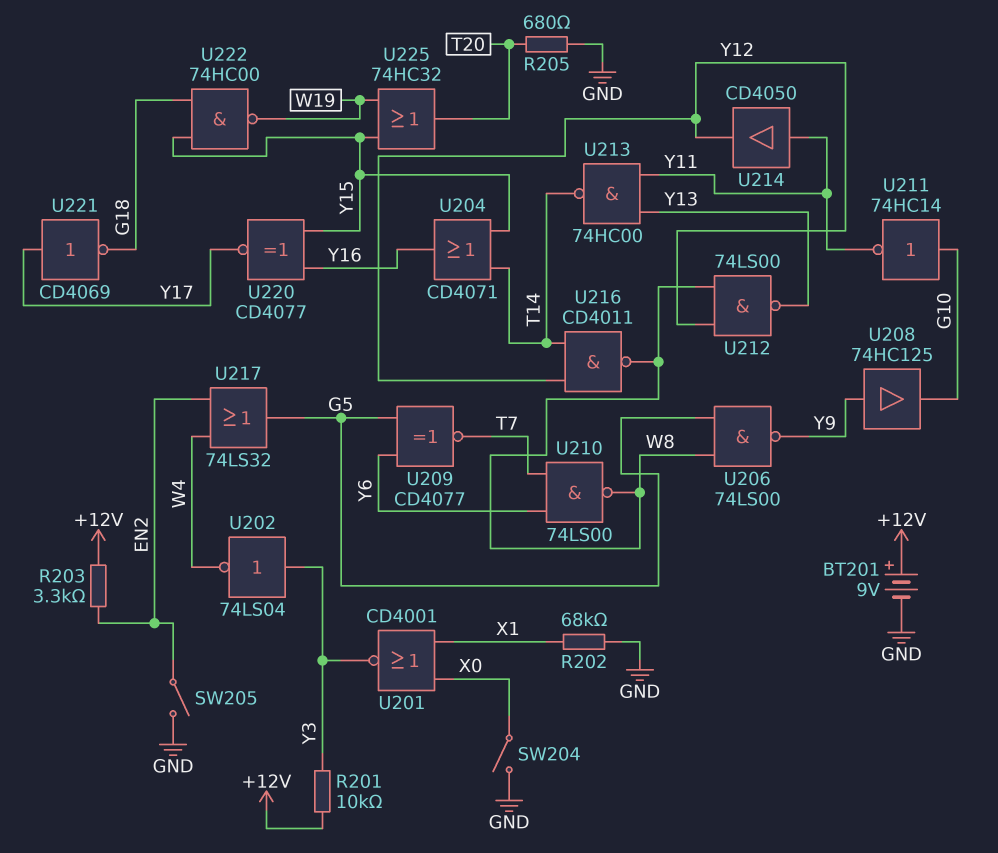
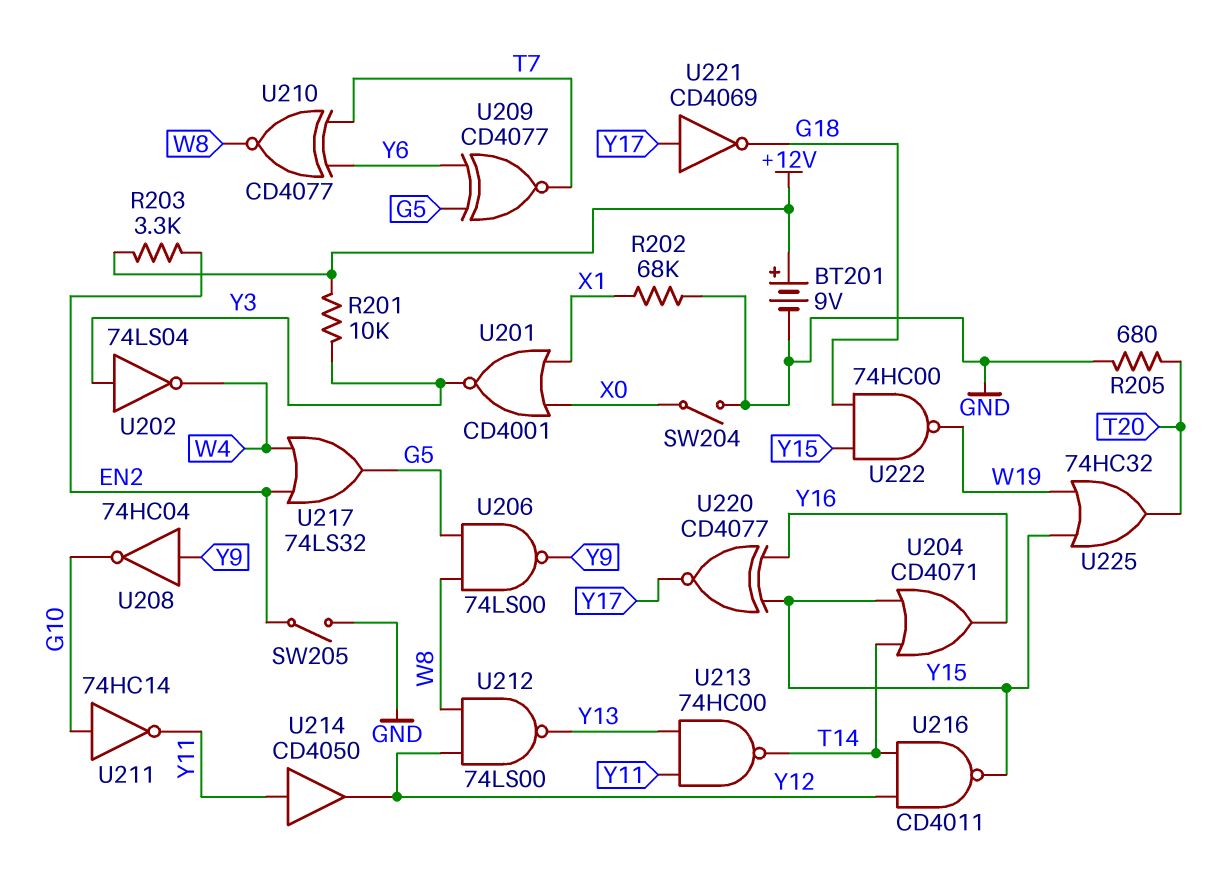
U208: buffer 74HC125 (in Y9, out G10) -> NOT 74HC04 (in Y9, out G10)
U210: NAND 74LS00 (in T7, in Y6, out W8) -> XNOR CD4077 (in T7, in Y6, out W8)
U216: NAND CD4011 (in T14, in Y12, out W8) -> NAND CD4011 (in T14, in Y12, out Y15)

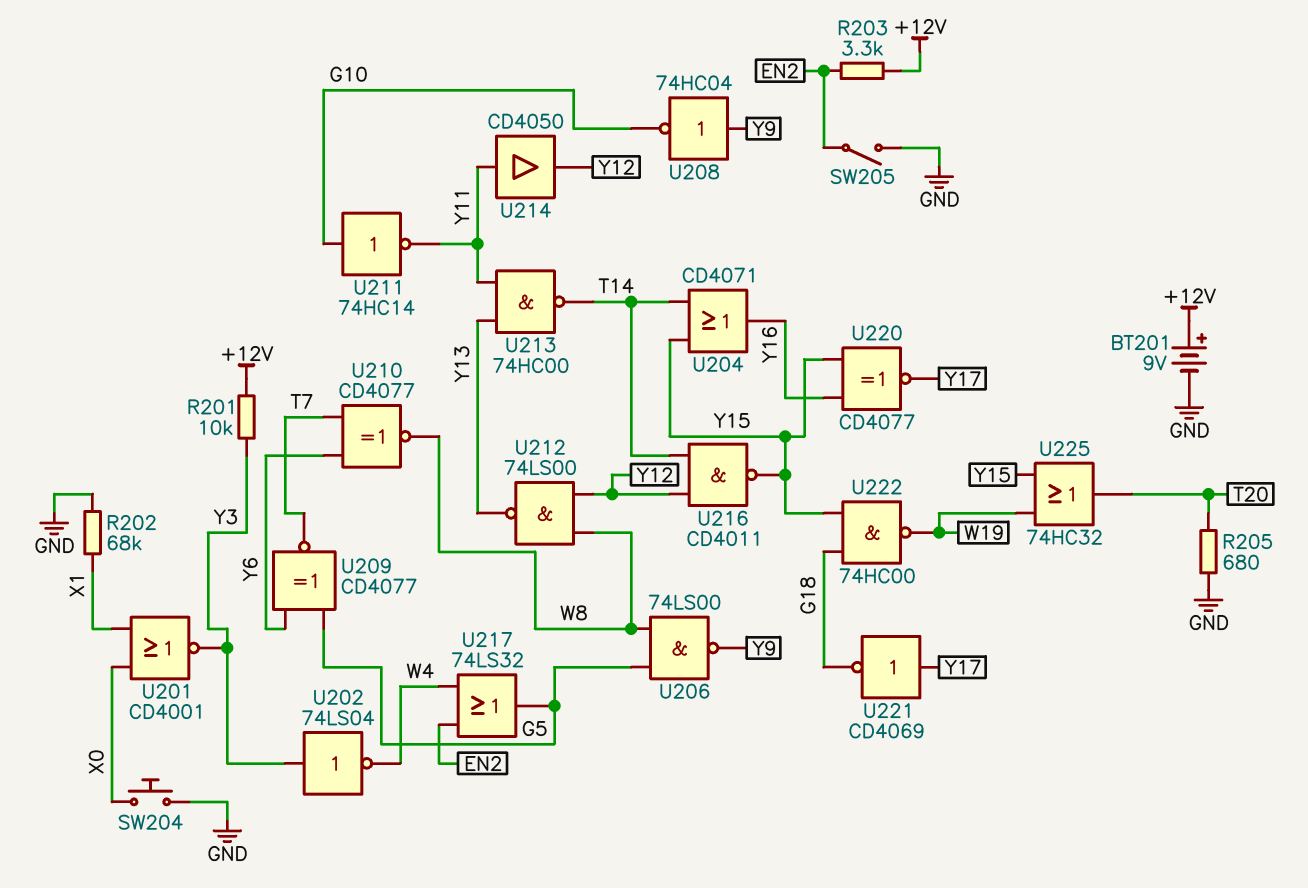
SW204: switch (GND, X0) -> button (GND, X0)

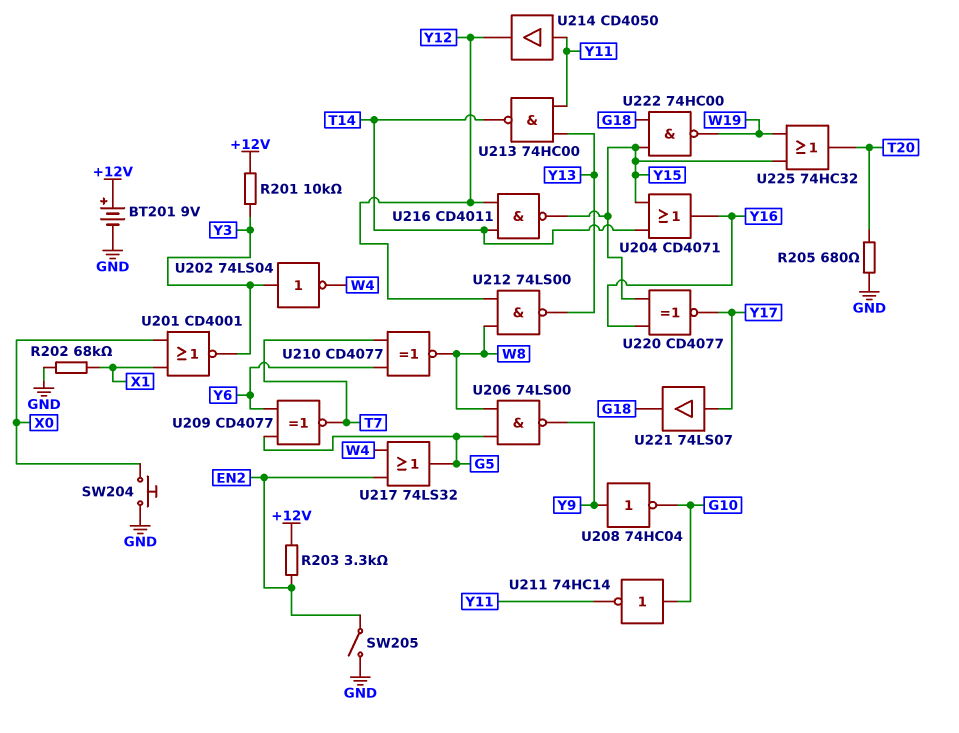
U221: NOT CD4069 (in Y17, out G18) -> buffer 74LS07 (in Y17, out G18)

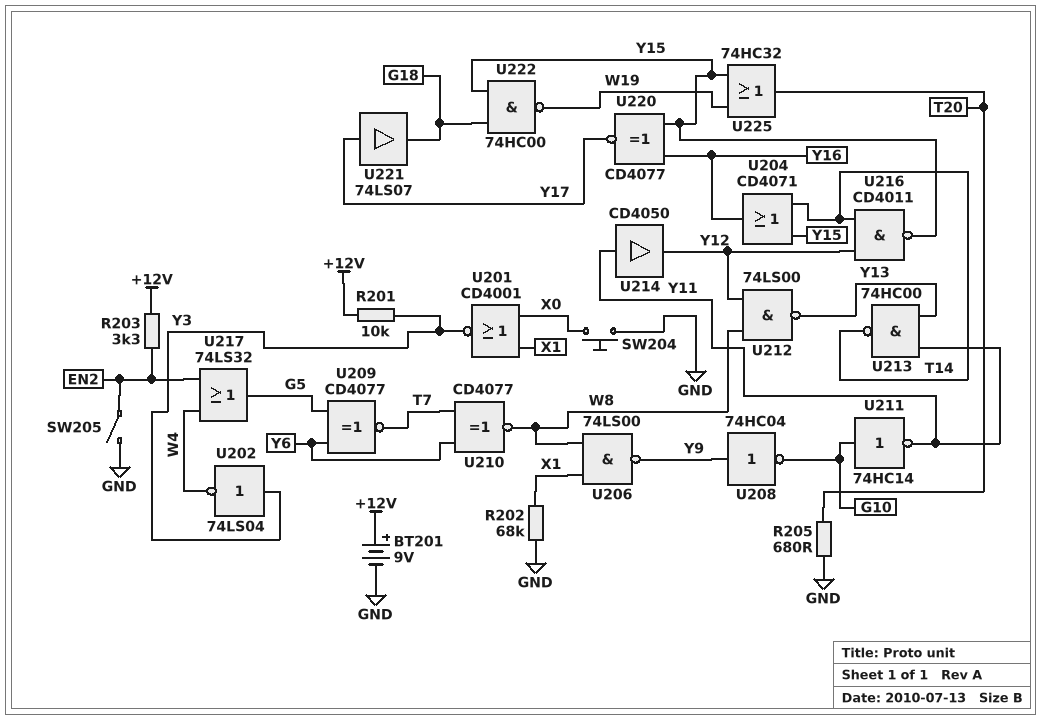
U206: NAND 74LS00 (in G5, in W8, out Y9) -> NAND 74LS00 (in W8, in X1, out Y9)

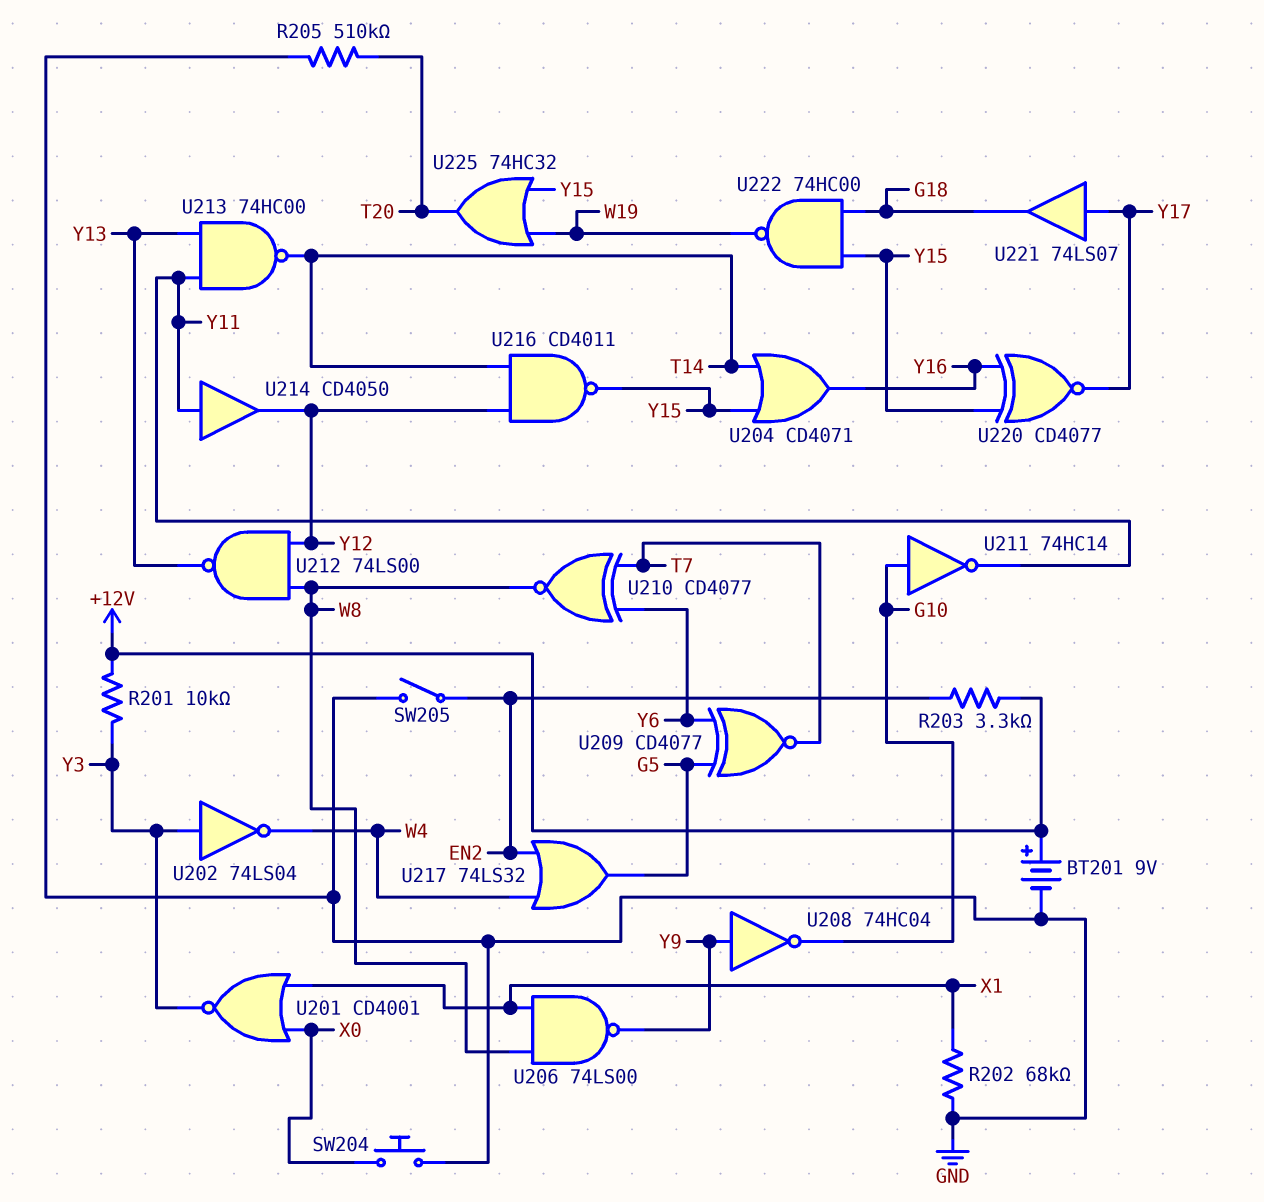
R205: 680 (GND, T20) -> 510k (GND, T20)

